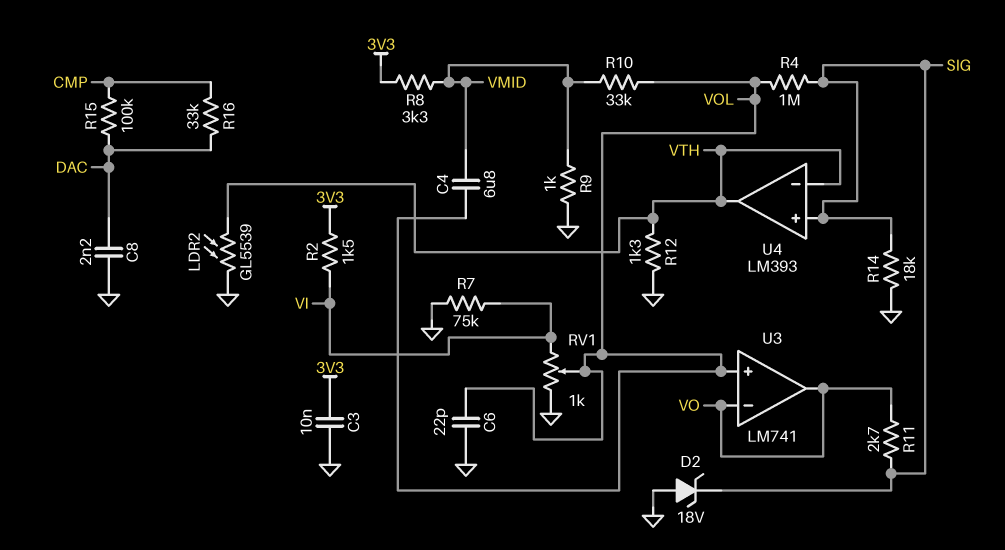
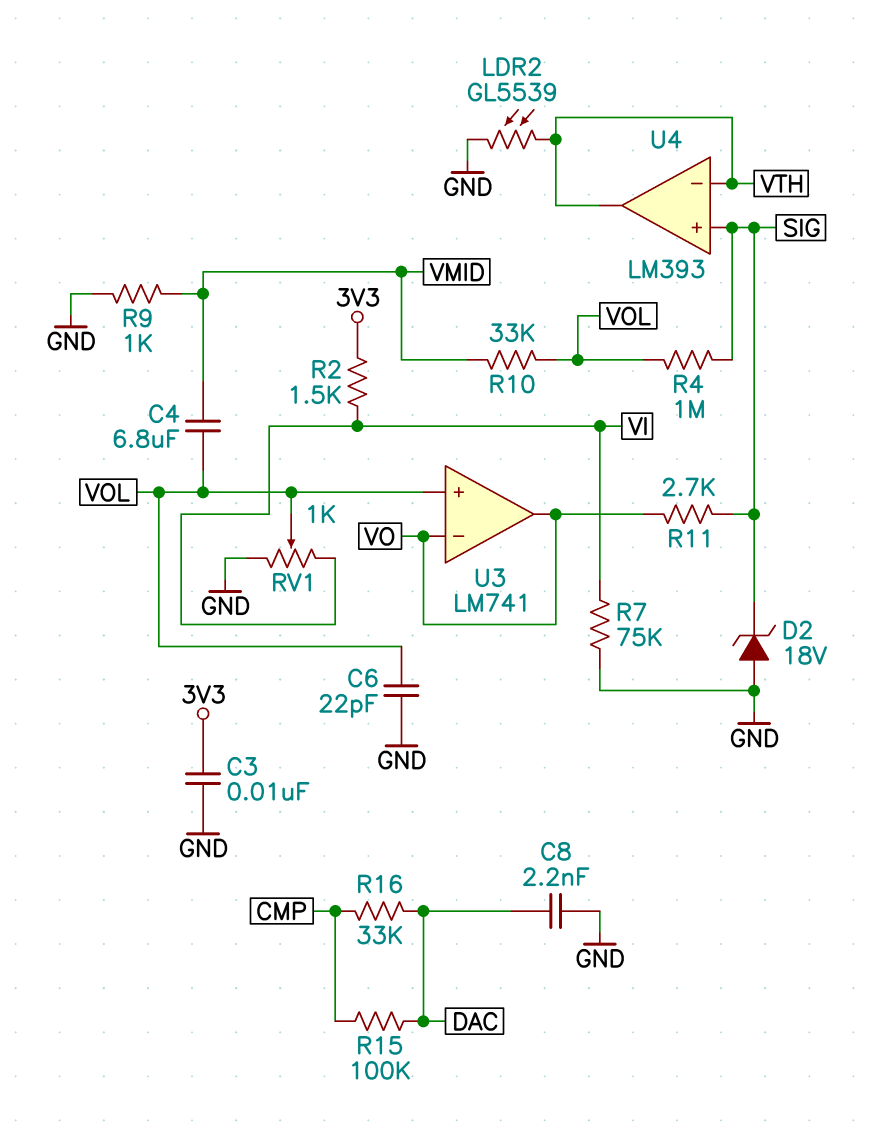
R8: 3.3k (3V3, VMID) -> none
R12: 1.3k (GND, VTH) -> none
R14: 18k (GND, SIG) -> none

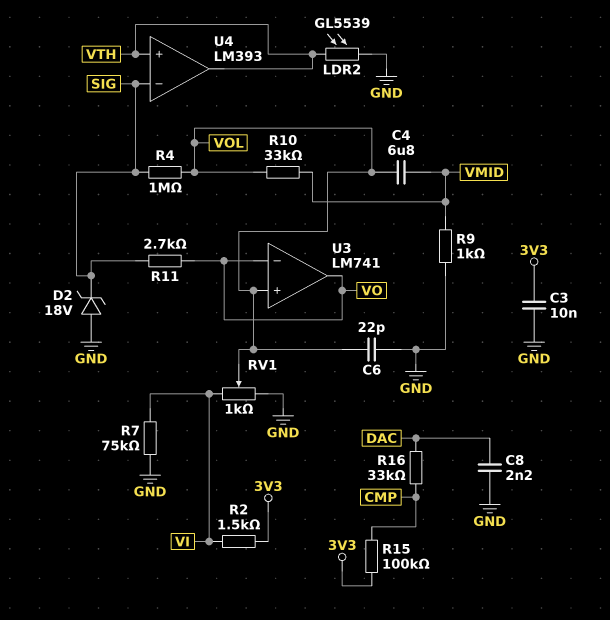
R15: 100k (CMP, DAC) -> 100k (3V3, CMP)
U4 pin in+: SIG -> VTH
U4 pin in-: VTH -> SIG

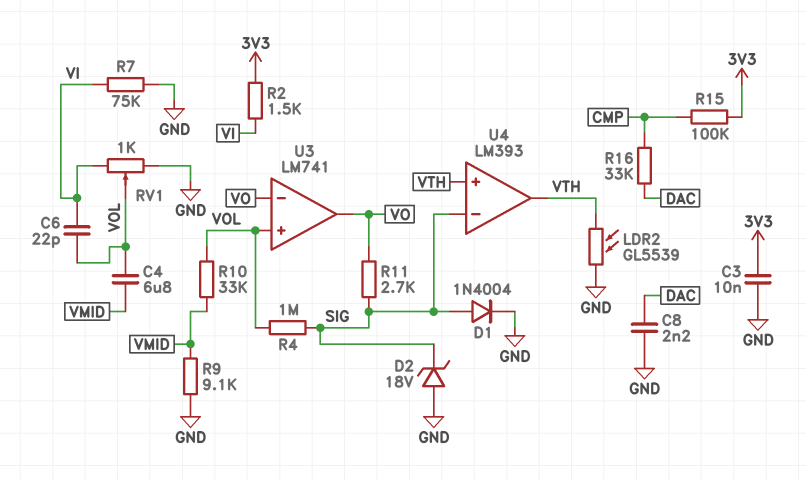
C6: 22pF (GND, VOL) -> 22pF (VI, VOL)
D1: none -> diode 1N4004 (A SIG, K GND)
R9: 1k (GND, VMID) -> 9.1k (GND, VMID)

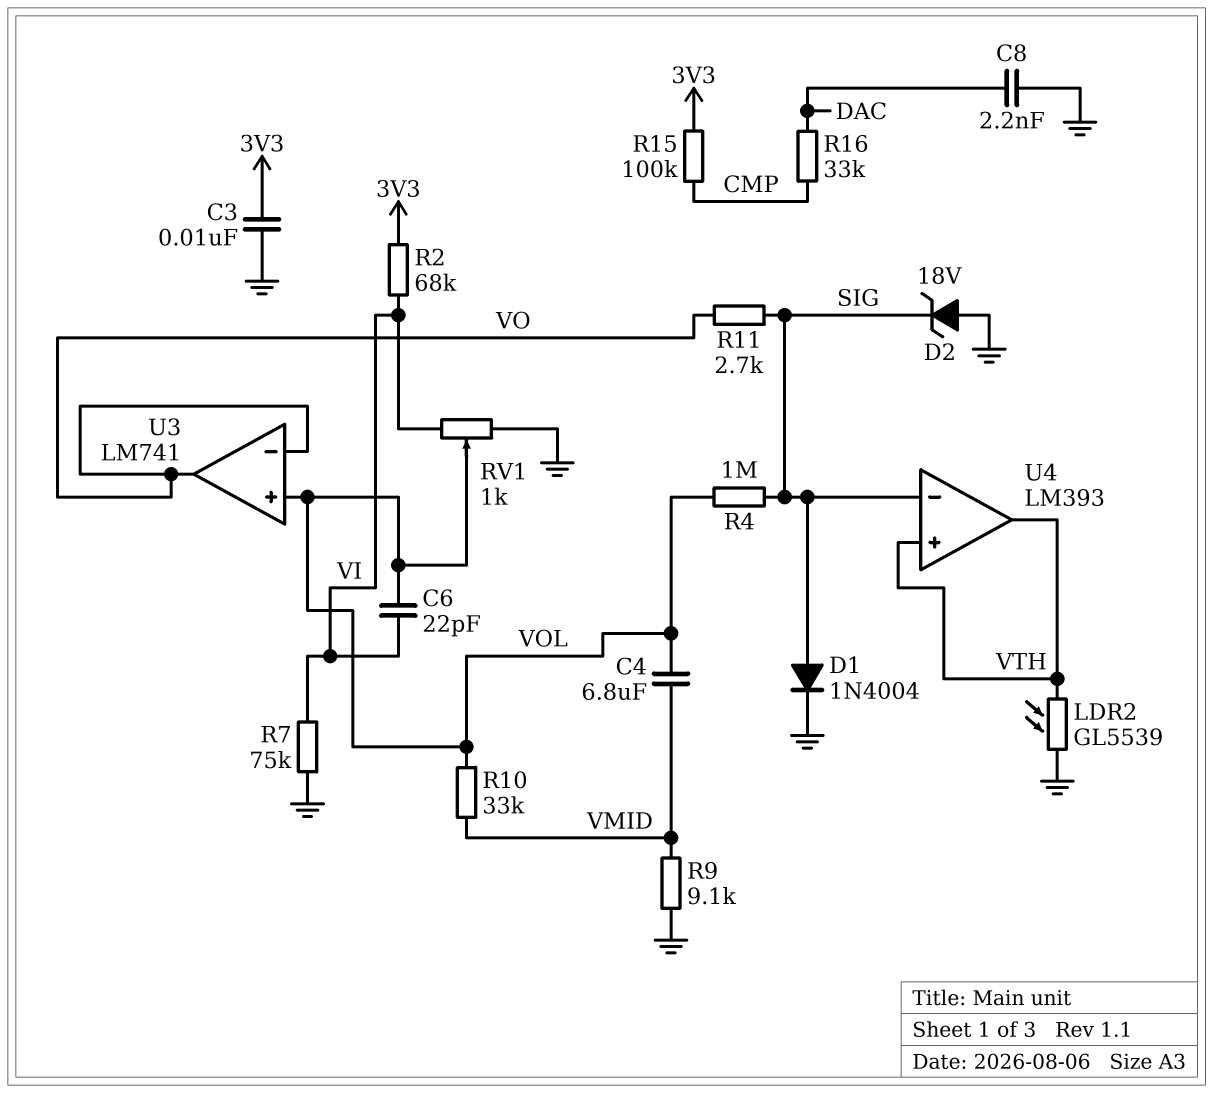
R2: 1.5k (3V3, VI) -> 68k (3V3, VI)

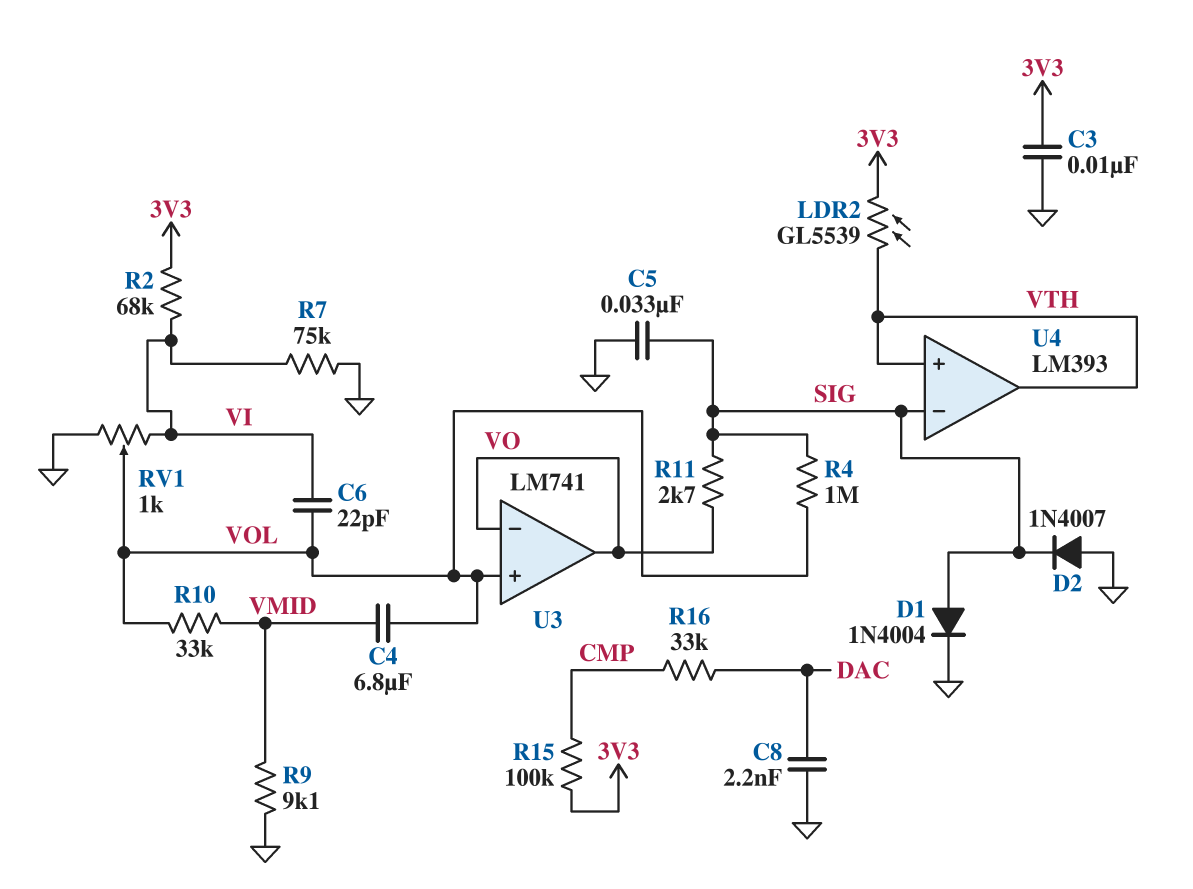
C5: none -> 33nF (GND, SIG)
D2: zener 18V (A GND, K SIG) -> diode 1N4007 (A GND, K SIG)
LDR2: GL5539 (GND, VTH) -> GL5539 (3V3, VTH)

